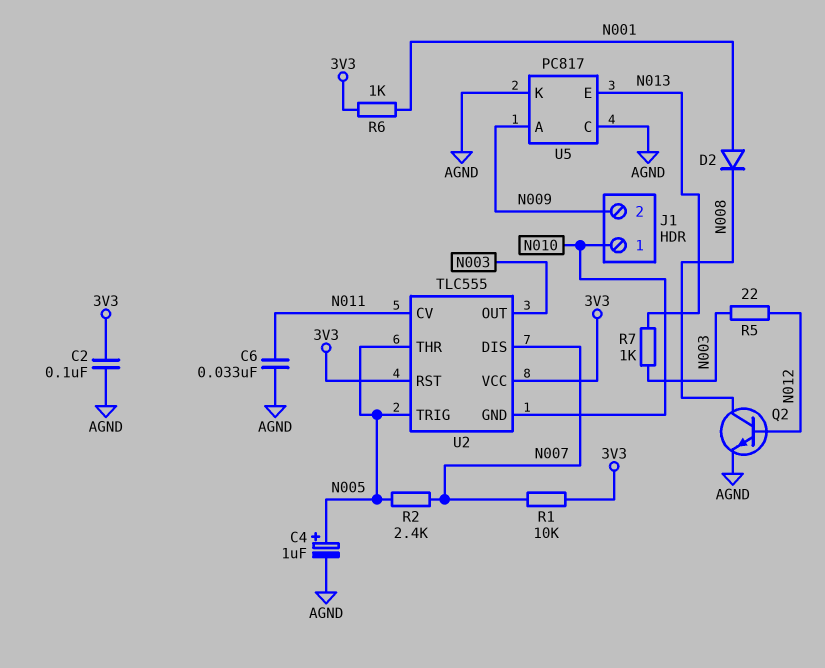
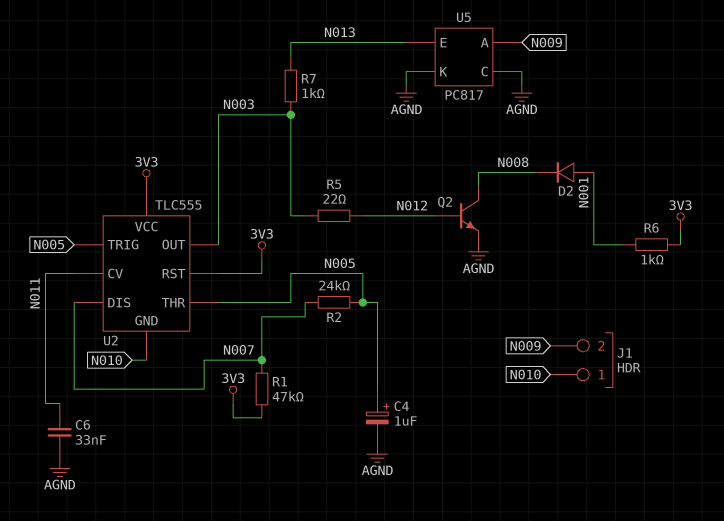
C2: 100nF (3V3, AGND) -> none
R1: 10k (3V3, N007) -> 47k (3V3, N007)
R2: 2.4k (N005, N007) -> 24k (N005, N007)

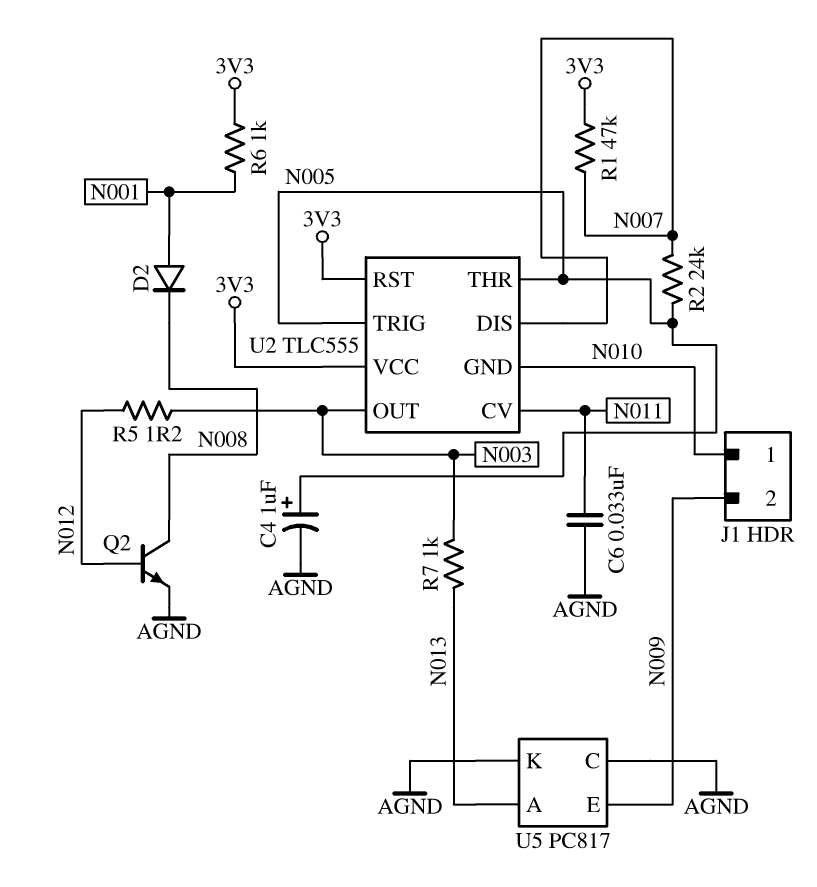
R5: 22 (N003, N012) -> 1.2 (N003, N012)
U5 pin A: N009 -> N013
U5 pin E: N013 -> N009

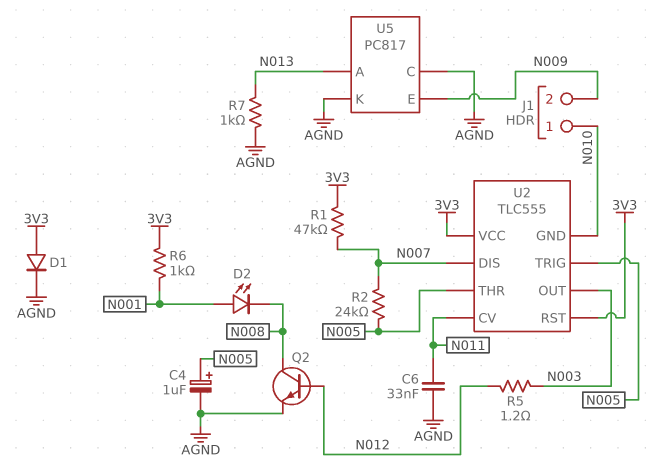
D1: none -> diode (A 3V3, K AGND)
D2: diode (A N001, K N008) -> LED (A N001, K N008)
R7: 1k (N003, N013) -> 1k (AGND, N013)

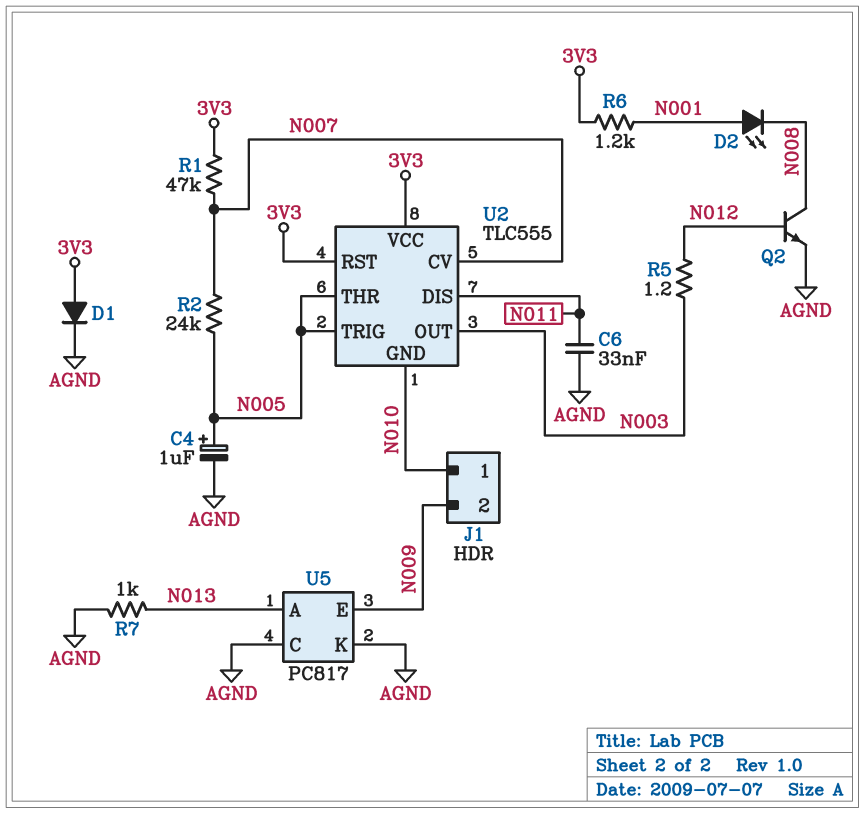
R6: 1k (3V3, N001) -> 1.2k (3V3, N001)
U2 pin CV: N011 -> N007
U2 pin DIS: N007 -> N011

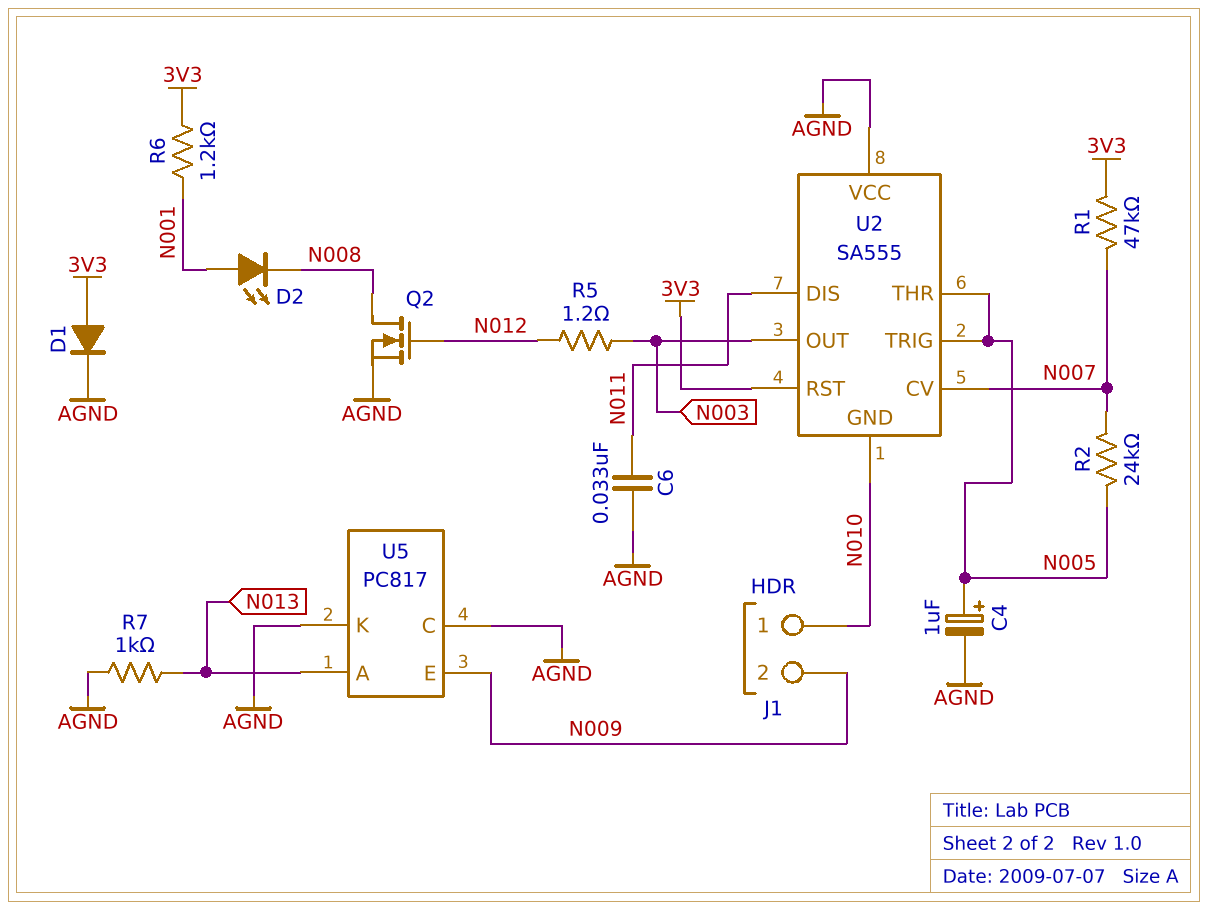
Q2: NPN (B N012, C N008, E AGND) -> NMOS (G N012, D N008, S AGND)
U2: TLC555 -> SA555
U2 pin VCC: 3V3 -> AGND

